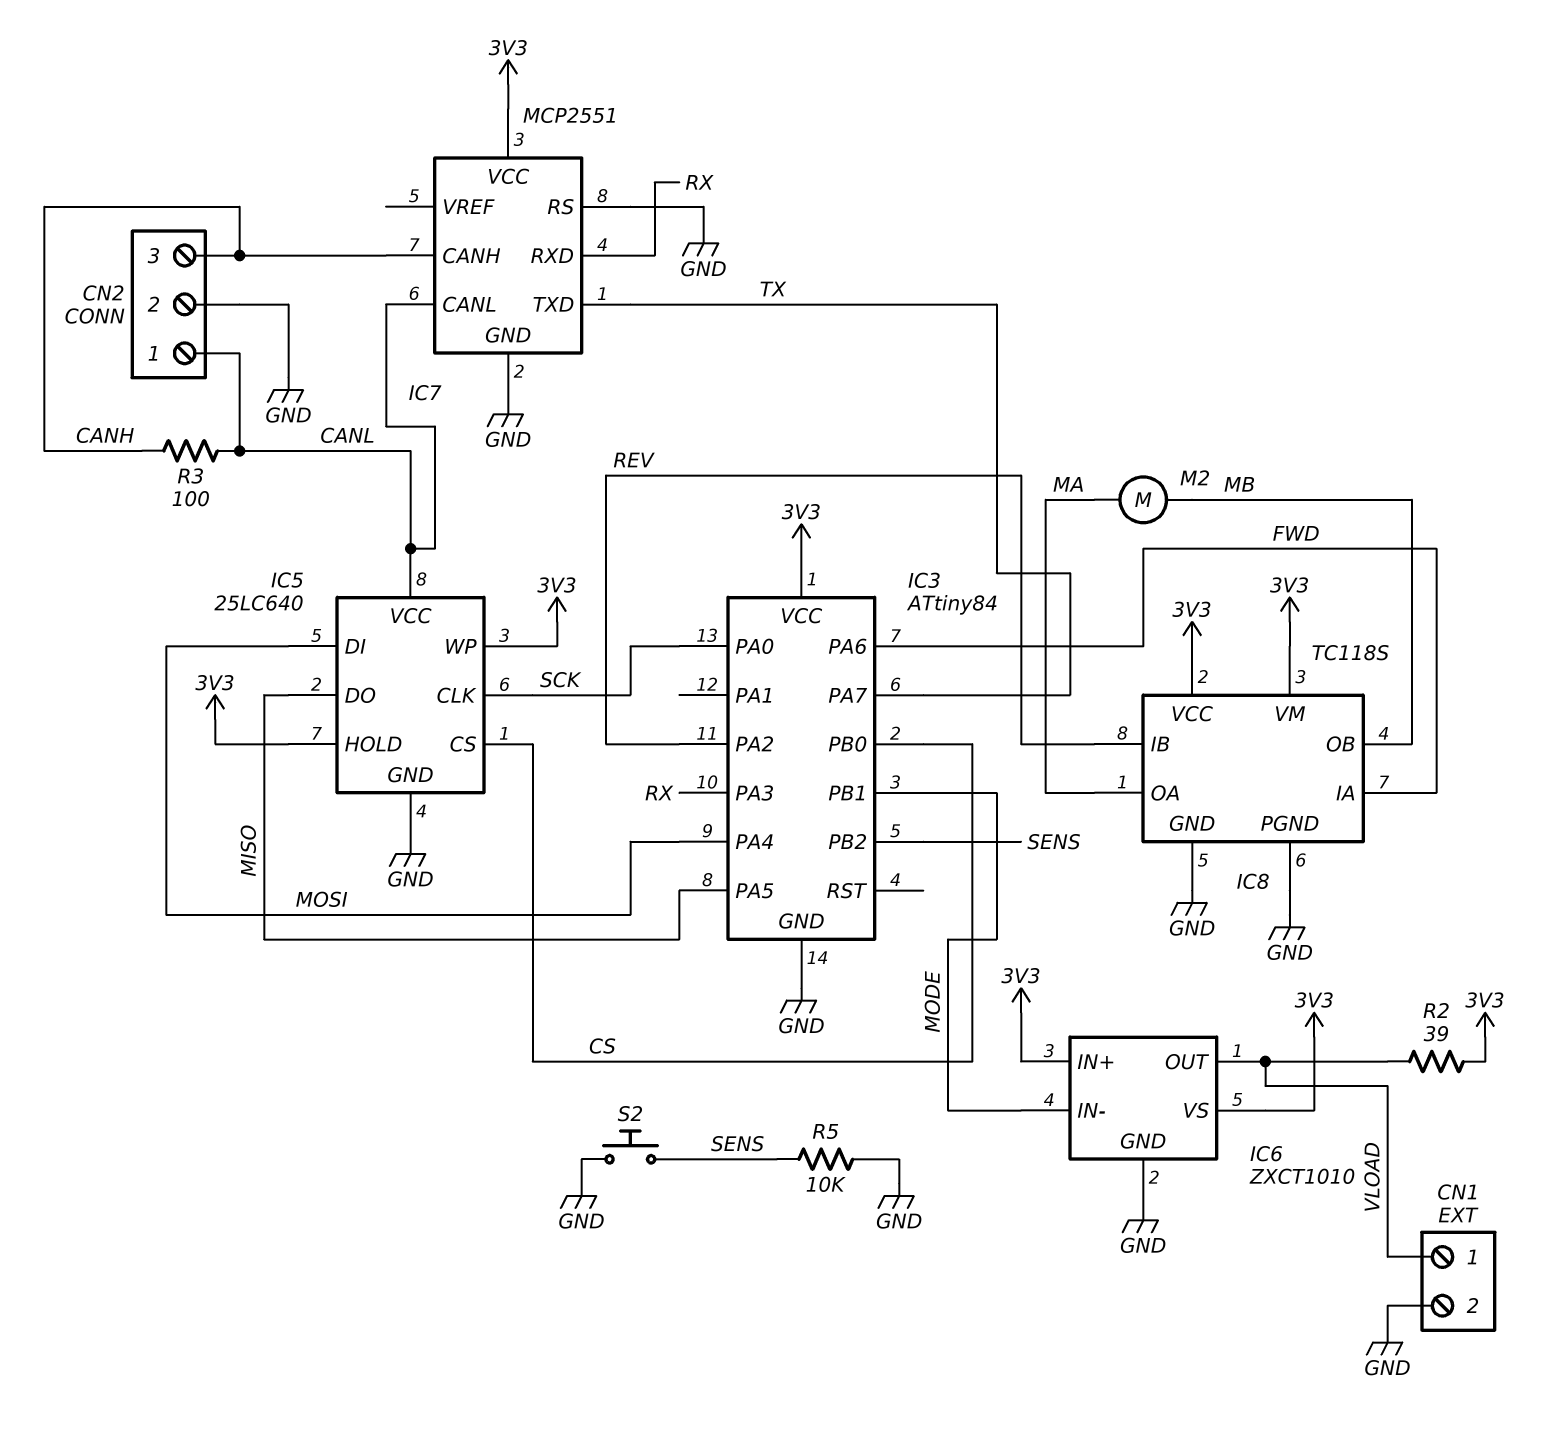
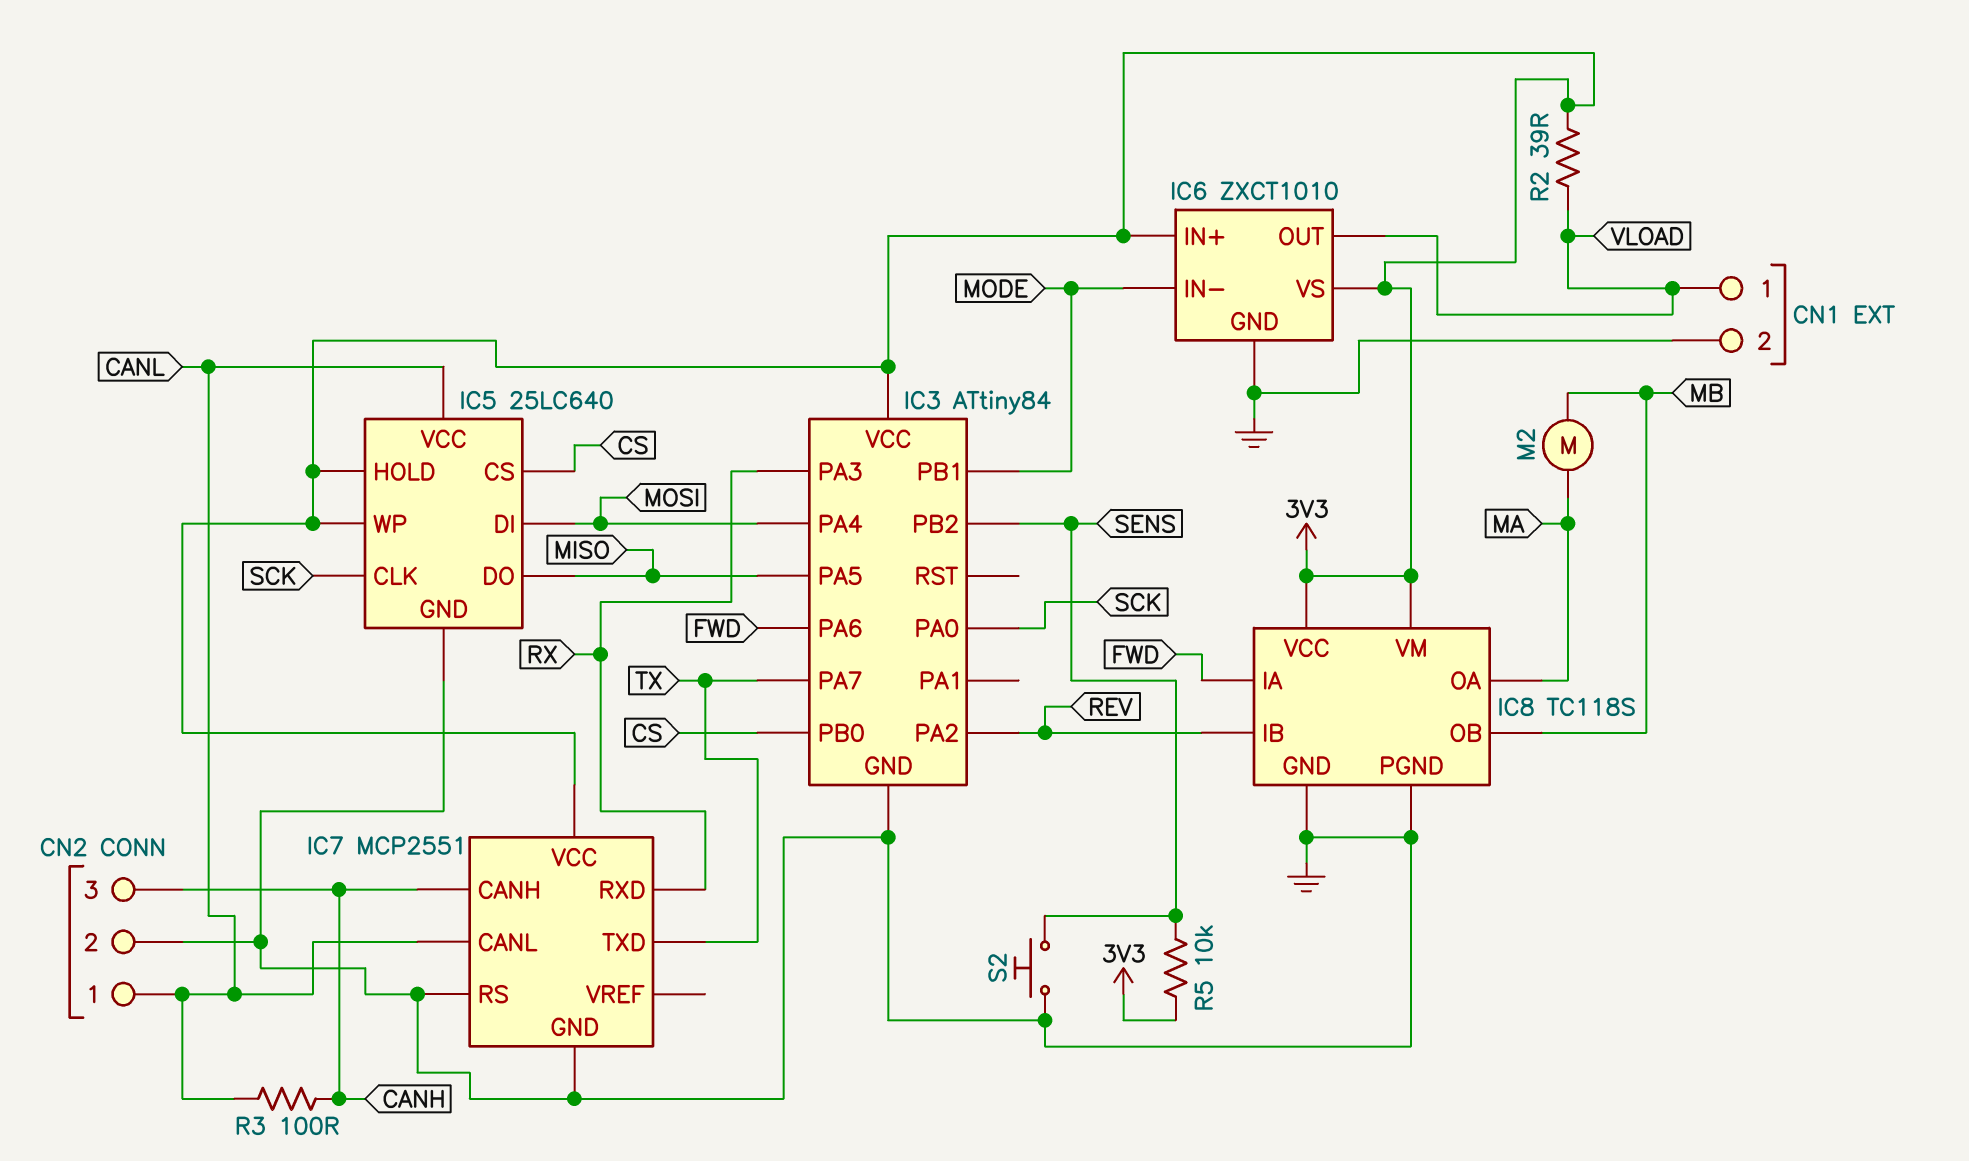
R5: 10k (GND, SENS) -> 10k (3V3, SENS)

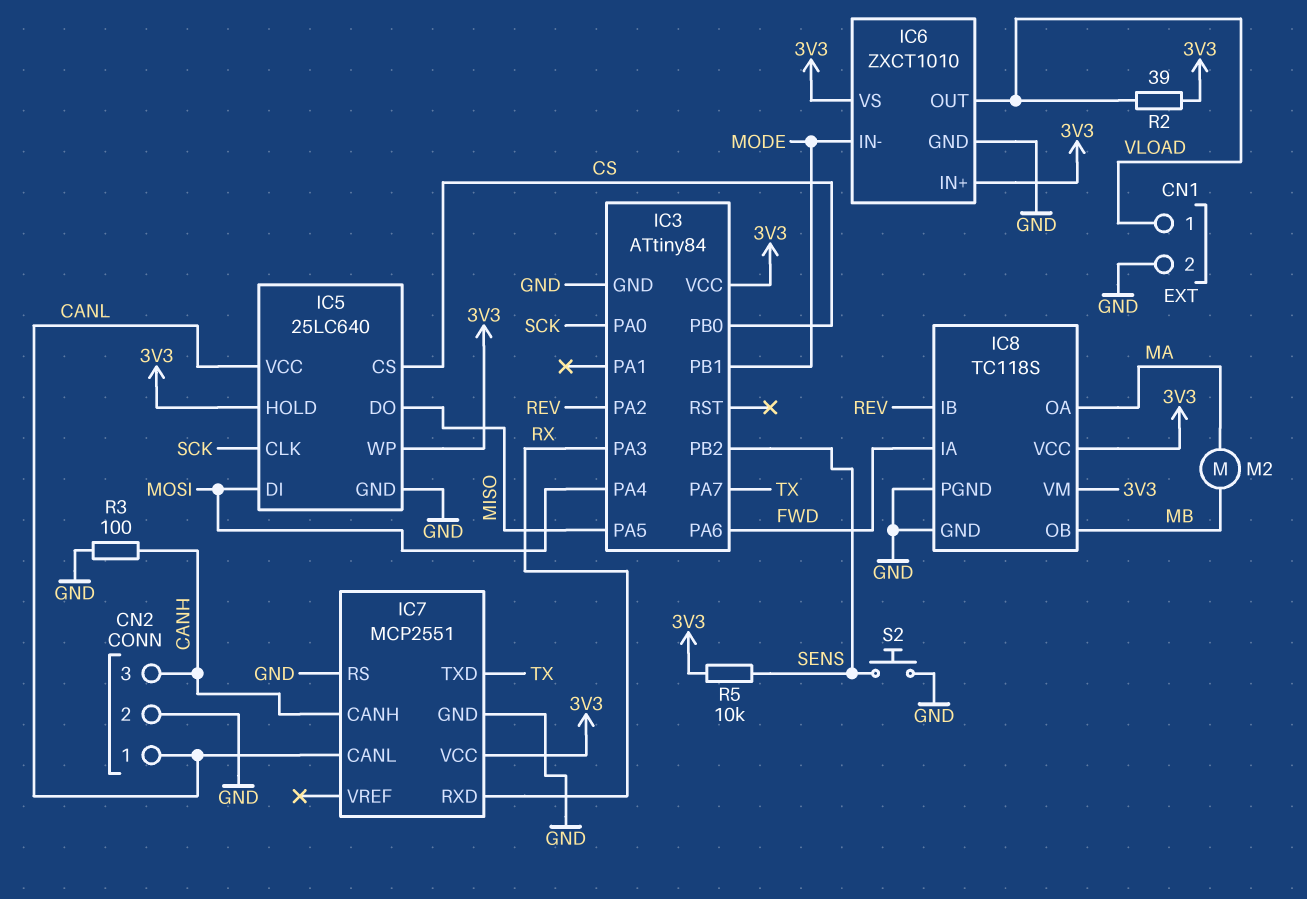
R3: 100 (CANH, CANL) -> 100 (CANH, GND)

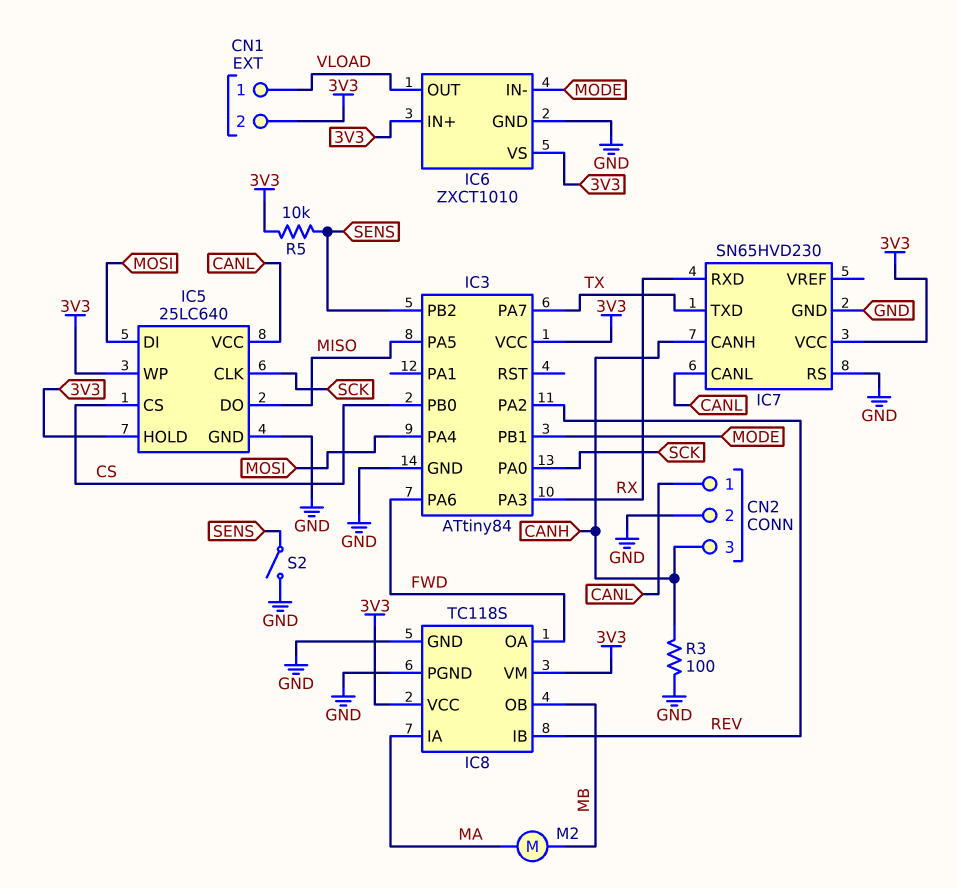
CN1 pin 2: GND -> 3V3
IC7: MCP2551 -> SN65HVD230
IC8 pin IA: FWD -> MA
IC8 pin OA: MA -> FWD
R2: 39 (3V3, VLOAD) -> none
S2: button (GND, SENS) -> switch (GND, SENS)

